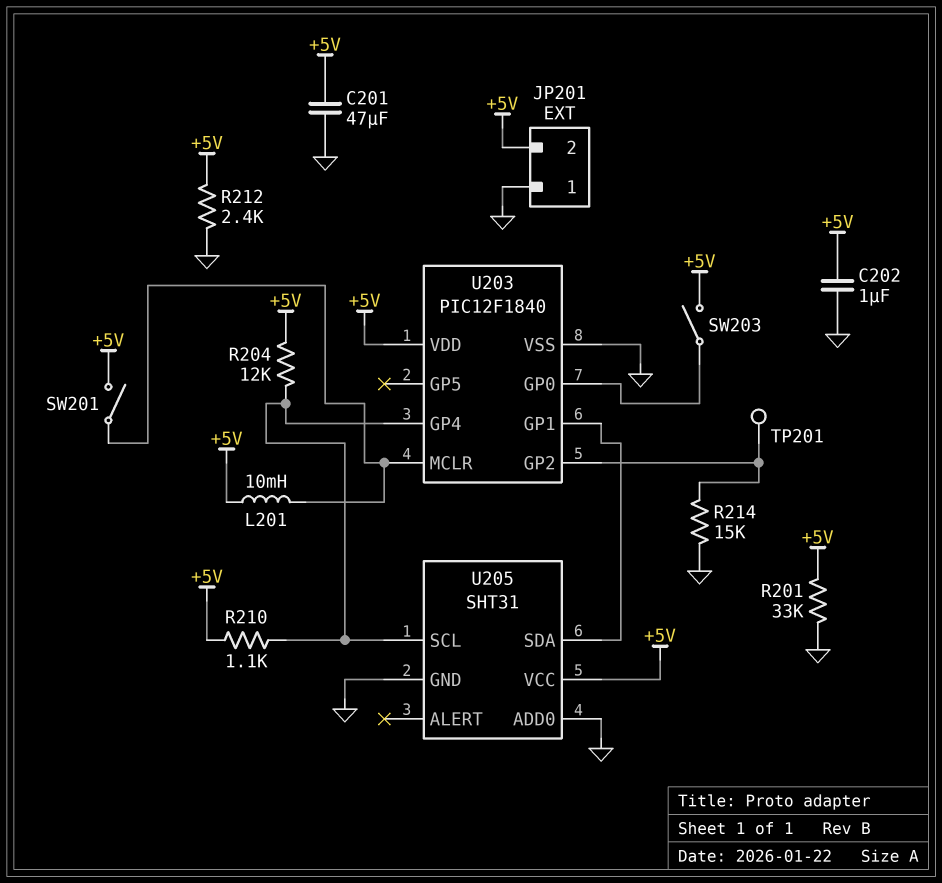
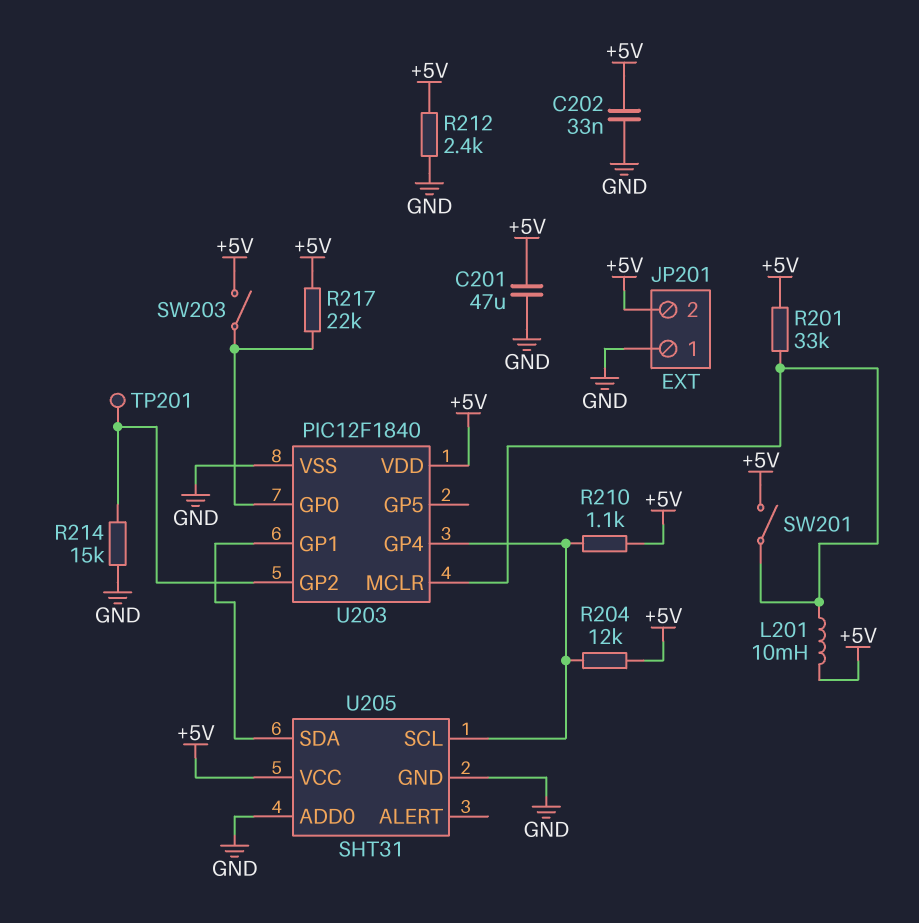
C202: 1uF (+5V, GND) -> 33nF (+5V, GND)
R201: 33k (+5V, GND) -> 33k (+5V, U203/MCLR)
R217: none -> 22k (+5V, U203/GP0)

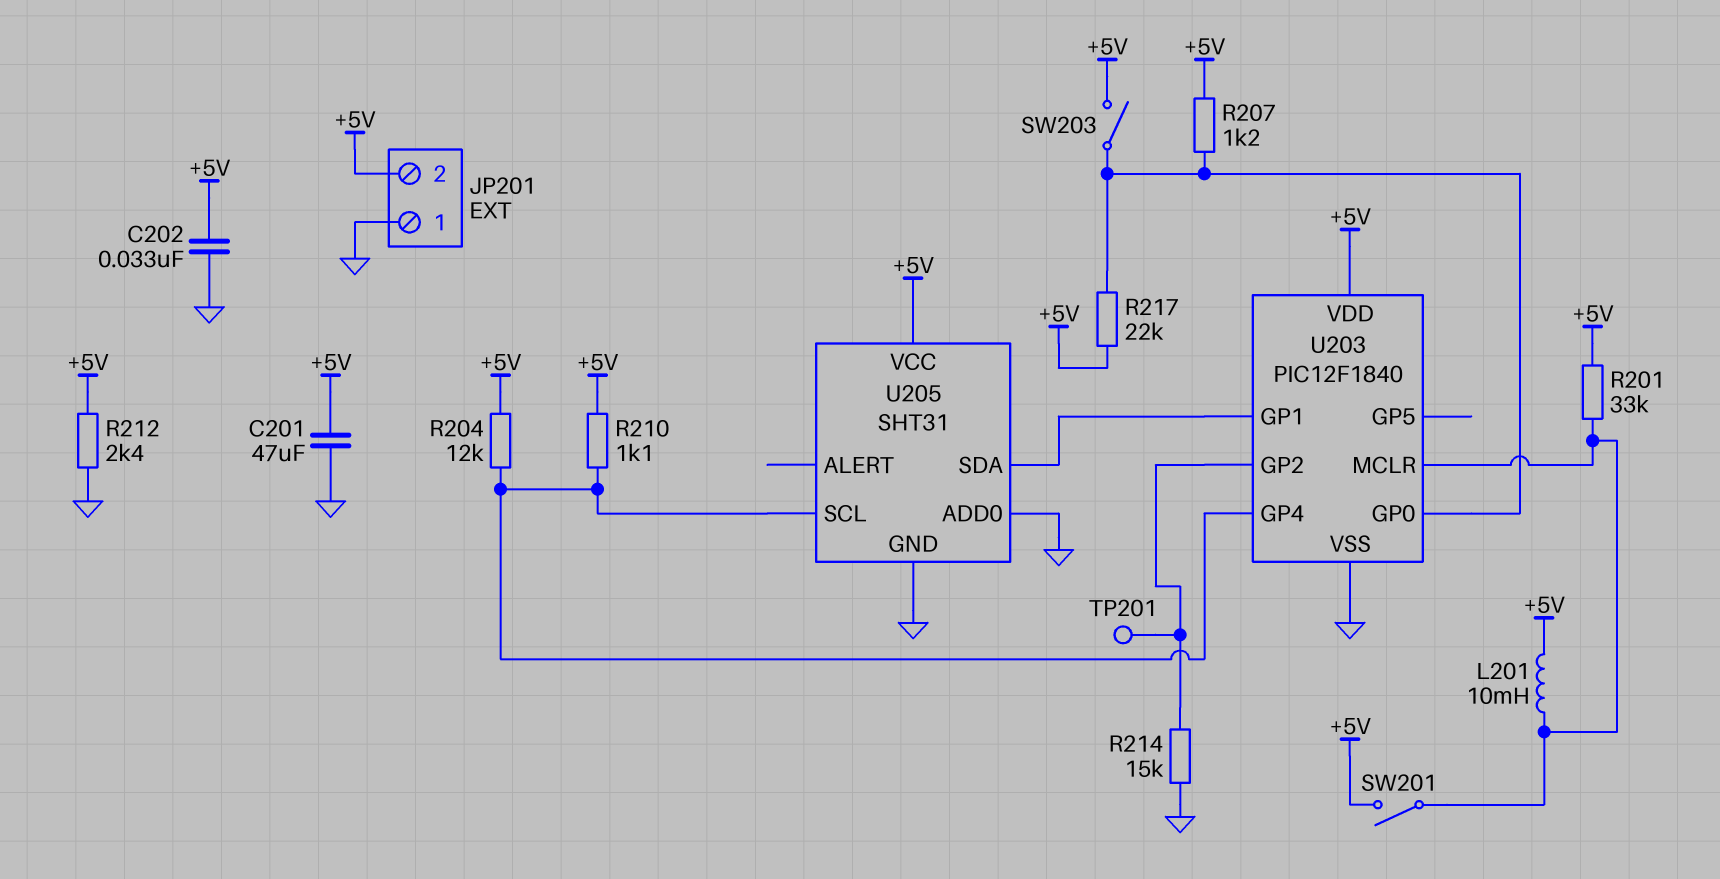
R207: none -> 1.2k (+5V, U203/GP0)

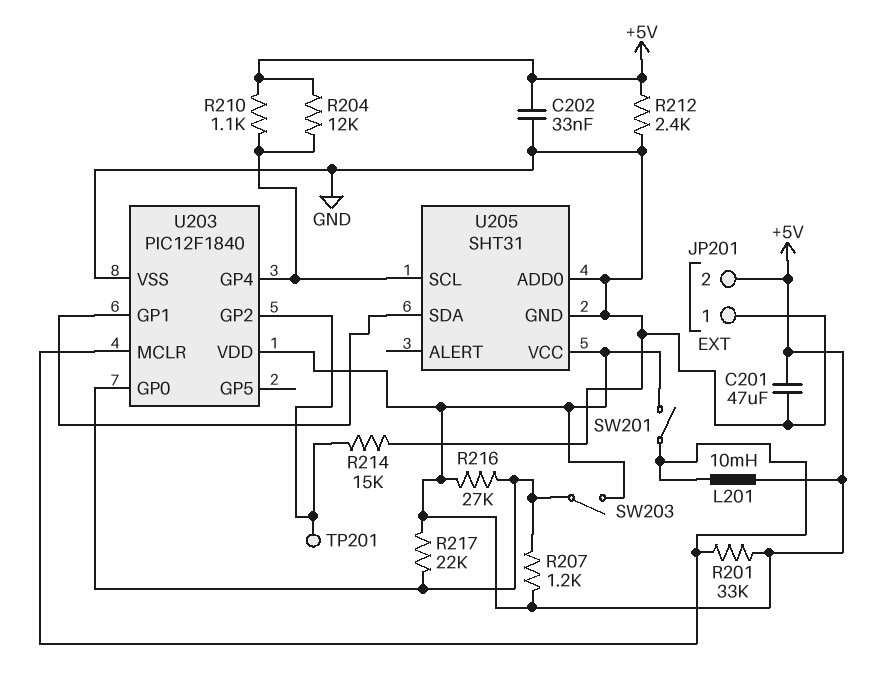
R216: none -> 27k (+5V, U203/GP0)

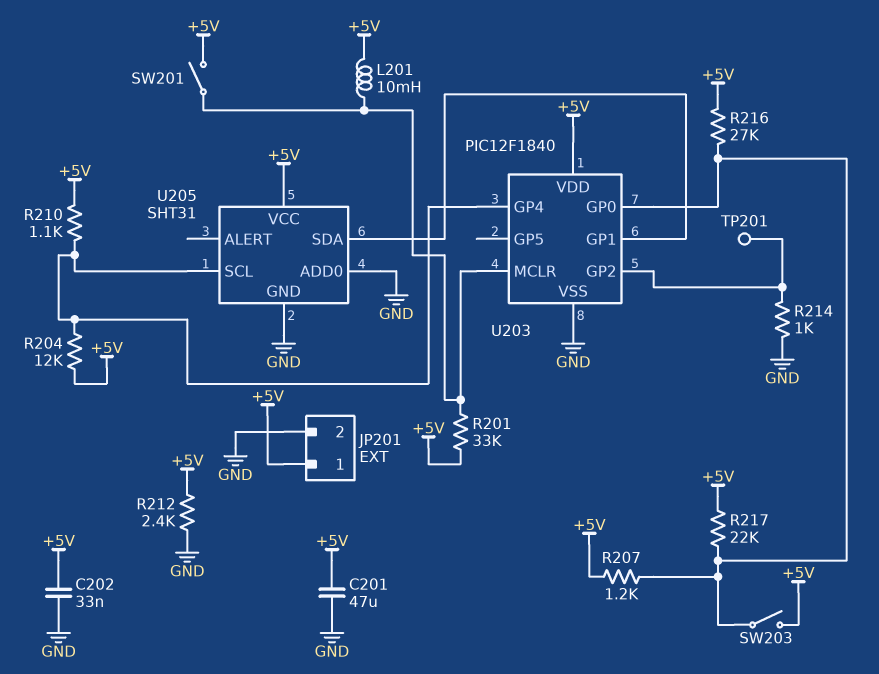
JP201 pin 1: GND -> +5V
JP201 pin 2: +5V -> GND
R214: 15k (GND, U203/GP2) -> 1k (GND, U203/GP2)

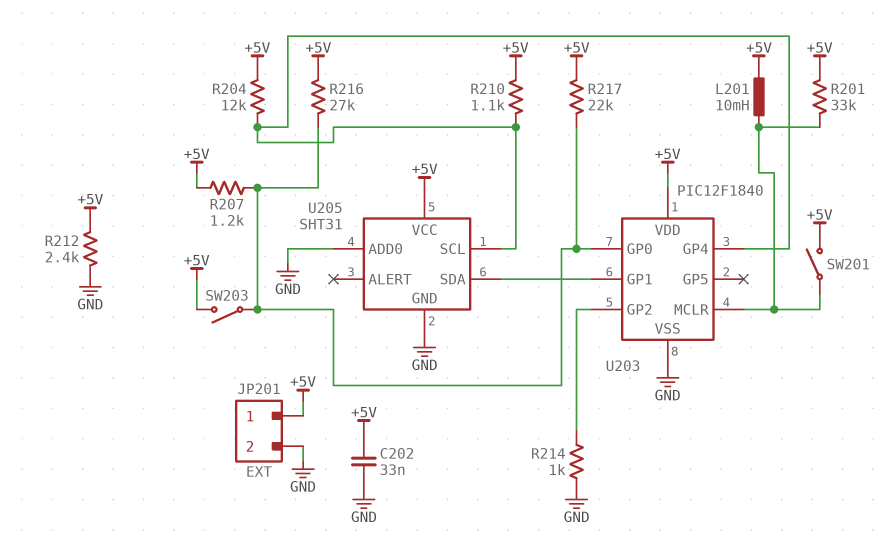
C201: 47uF (+5V, GND) -> none
TP201: test point (U203/GP2) -> none

